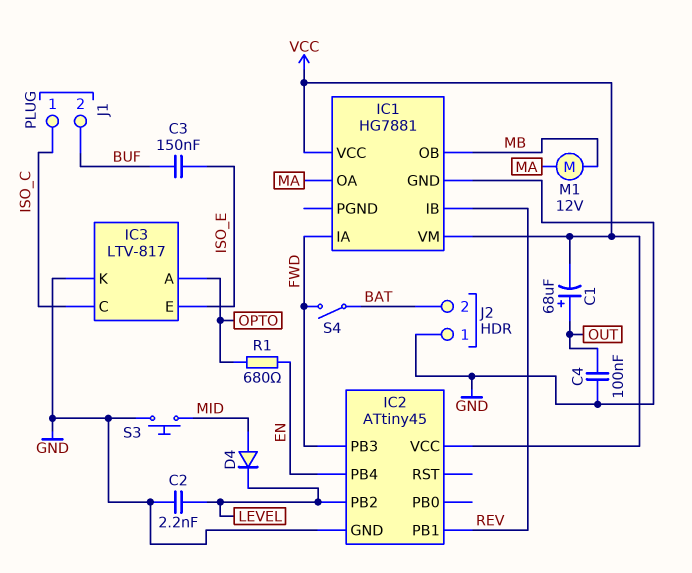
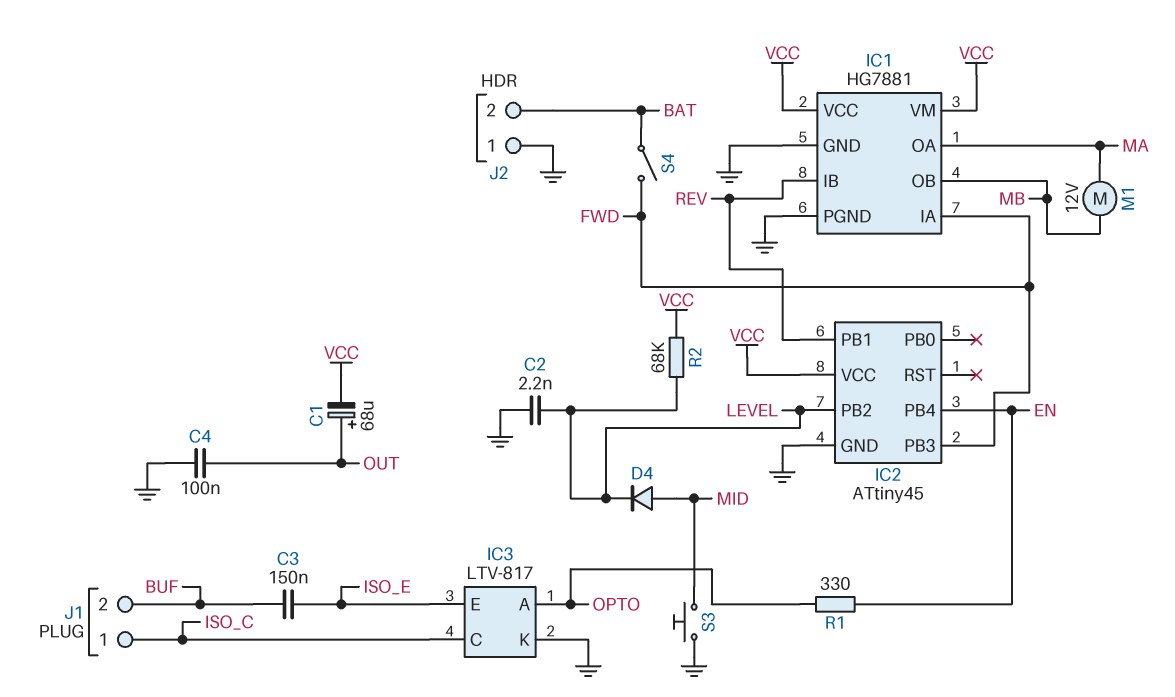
IC1 pin PGND: none -> GND
R1: 680 (EN, OPTO) -> 330 (EN, OPTO)
R2: none -> 68k (LEVEL, VCC)

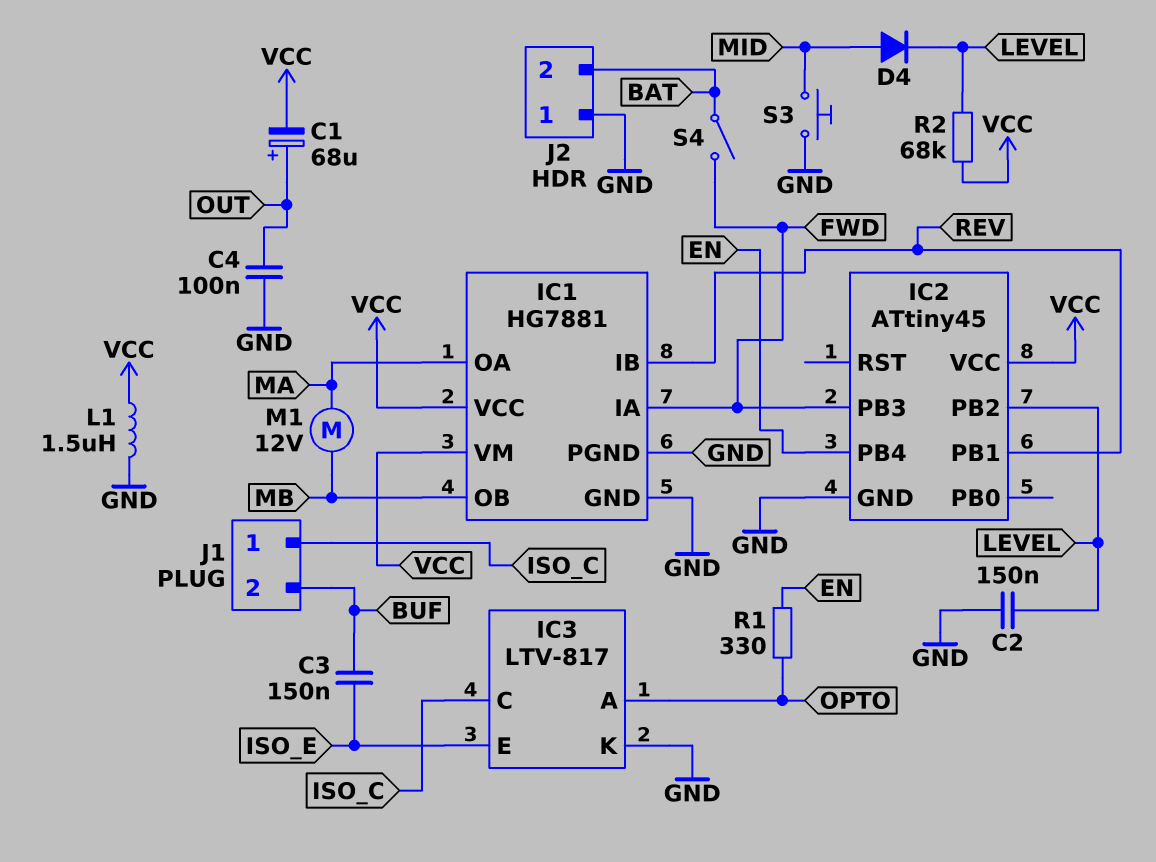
C2: 2.2nF (GND, LEVEL) -> 150nF (GND, LEVEL)
L1: none -> 1.5uH (GND, VCC)

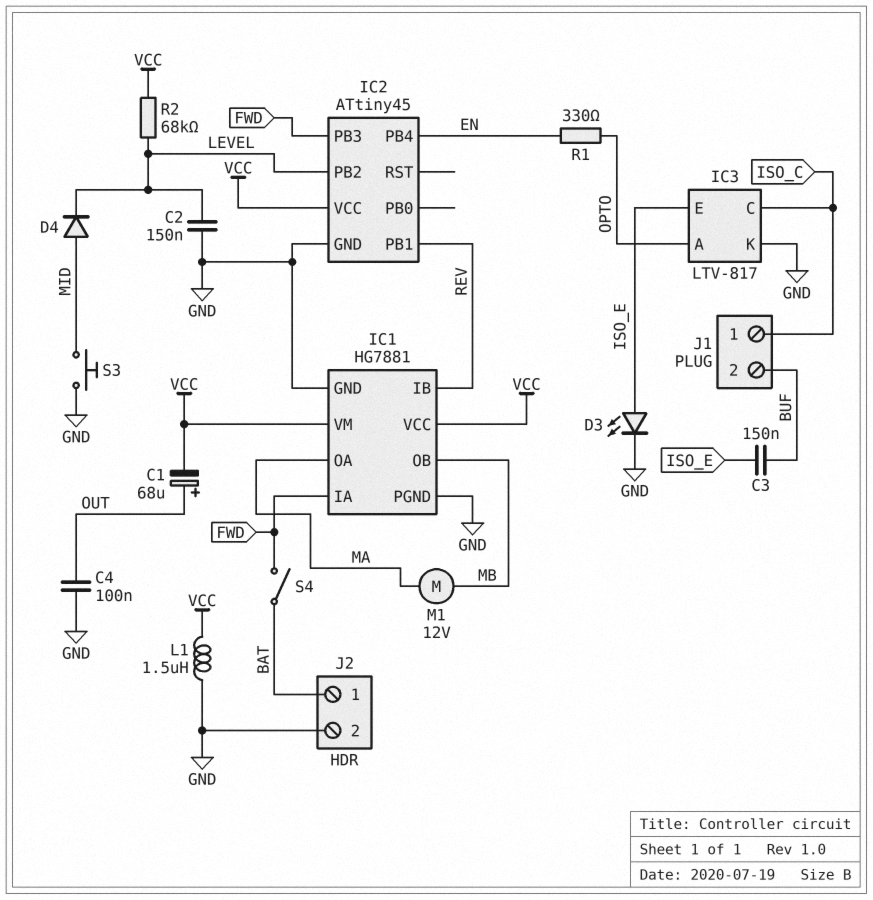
D3: none -> LED (A ISO_E, K GND)
J2 pin 1: GND -> BAT
J2 pin 2: BAT -> GND

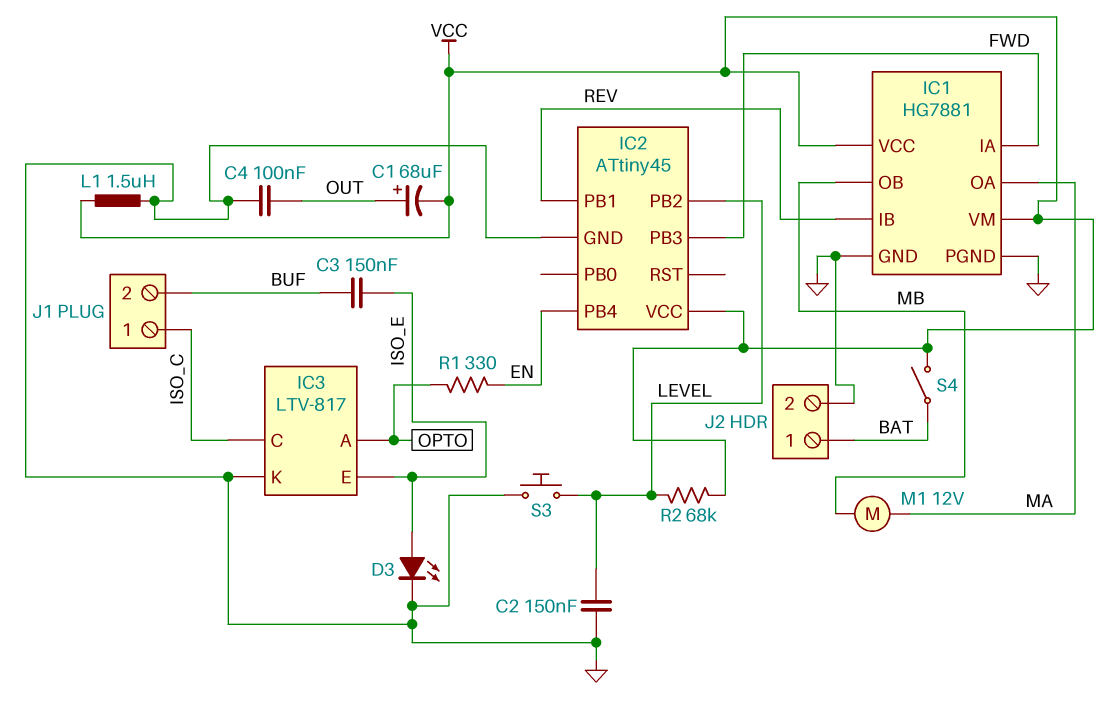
D4: diode (A MID, K LEVEL) -> none
S3: button (GND, MID) -> button (GND, LEVEL)
S4: switch (BAT, FWD) -> switch (BAT, VCC)

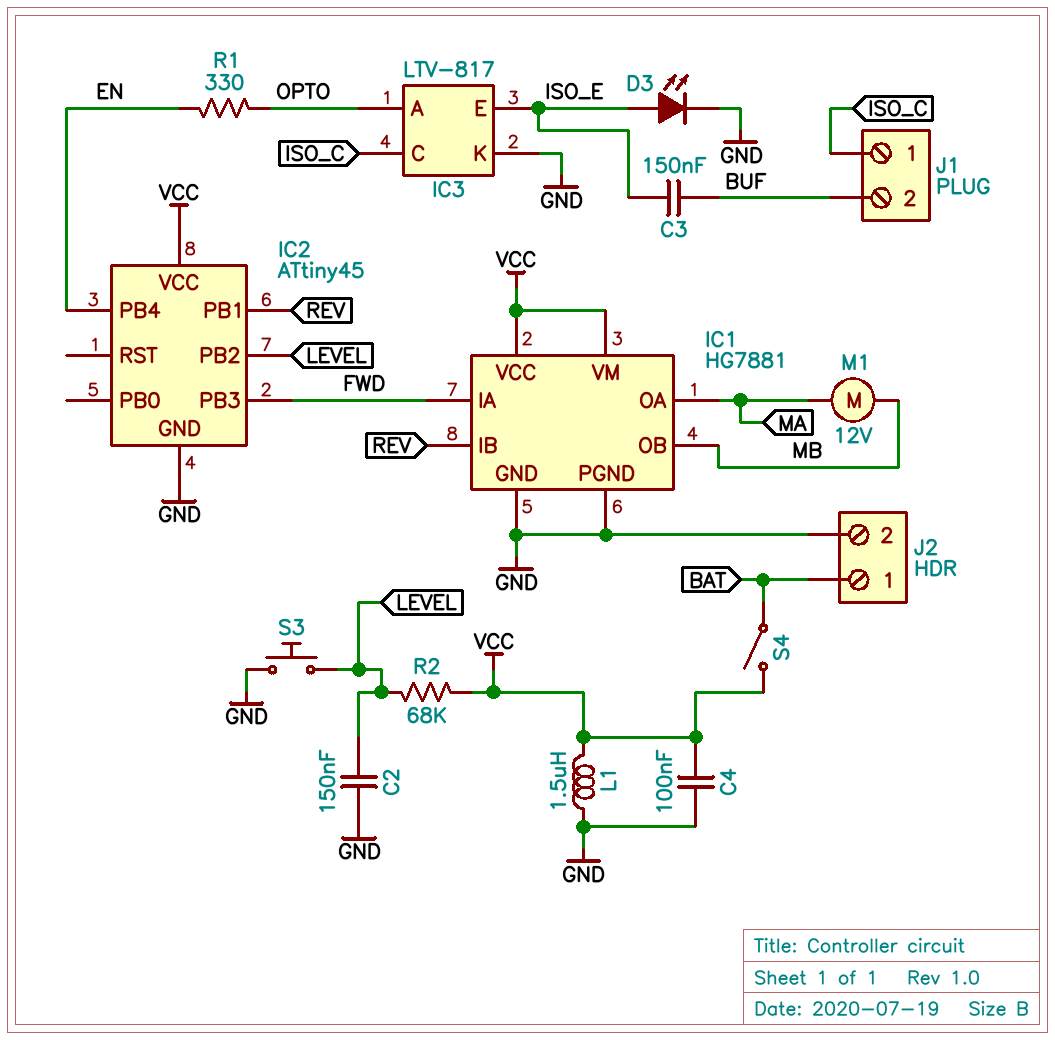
C1: 68uF (plus OUT, minus VCC) -> none
C4: 100nF (GND, OUT) -> 100nF (GND, VCC)

